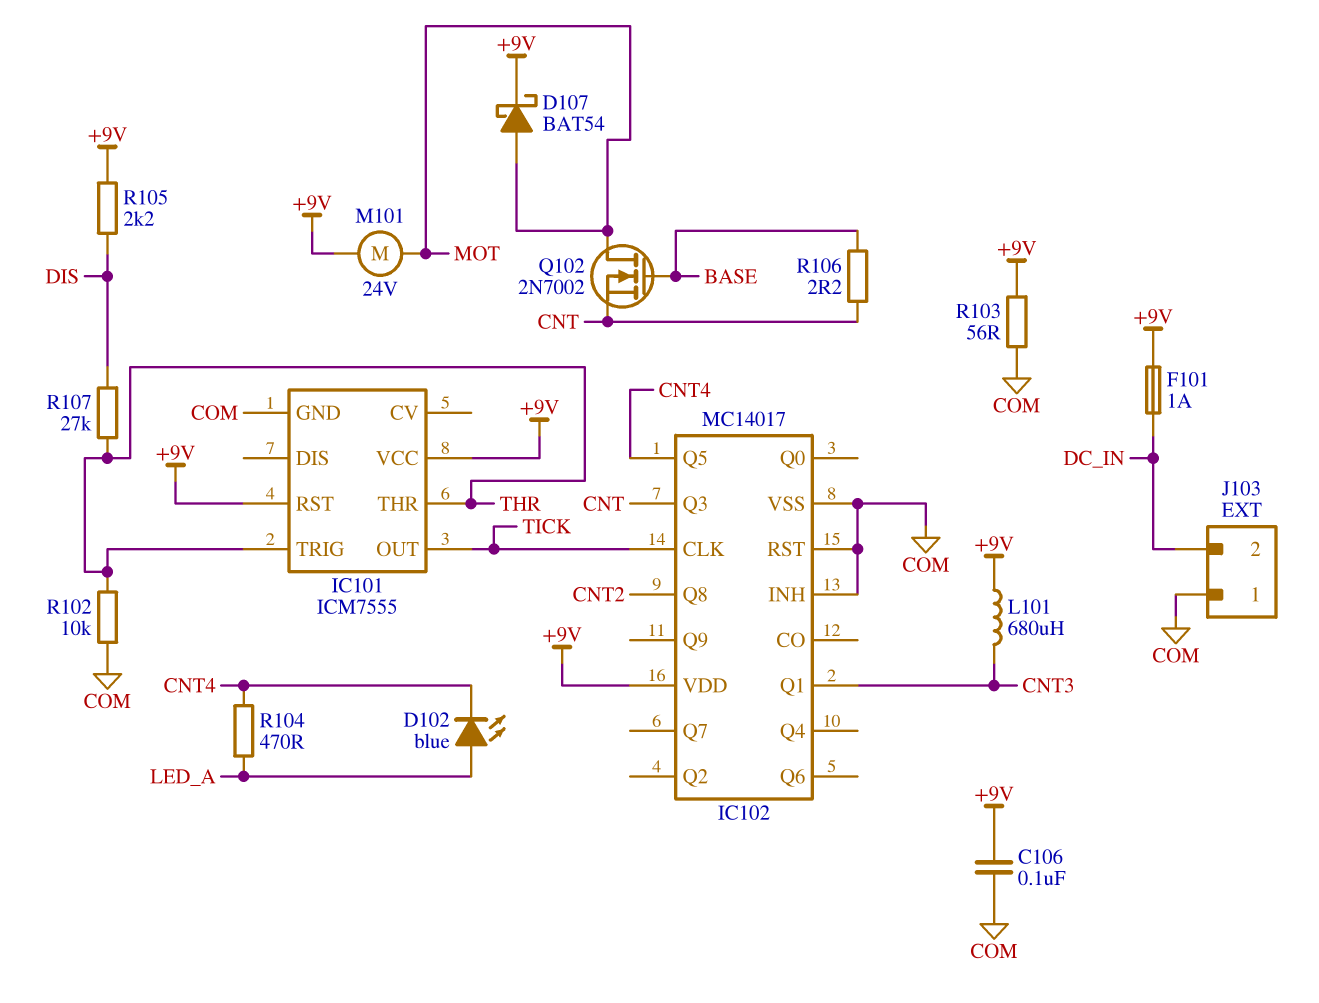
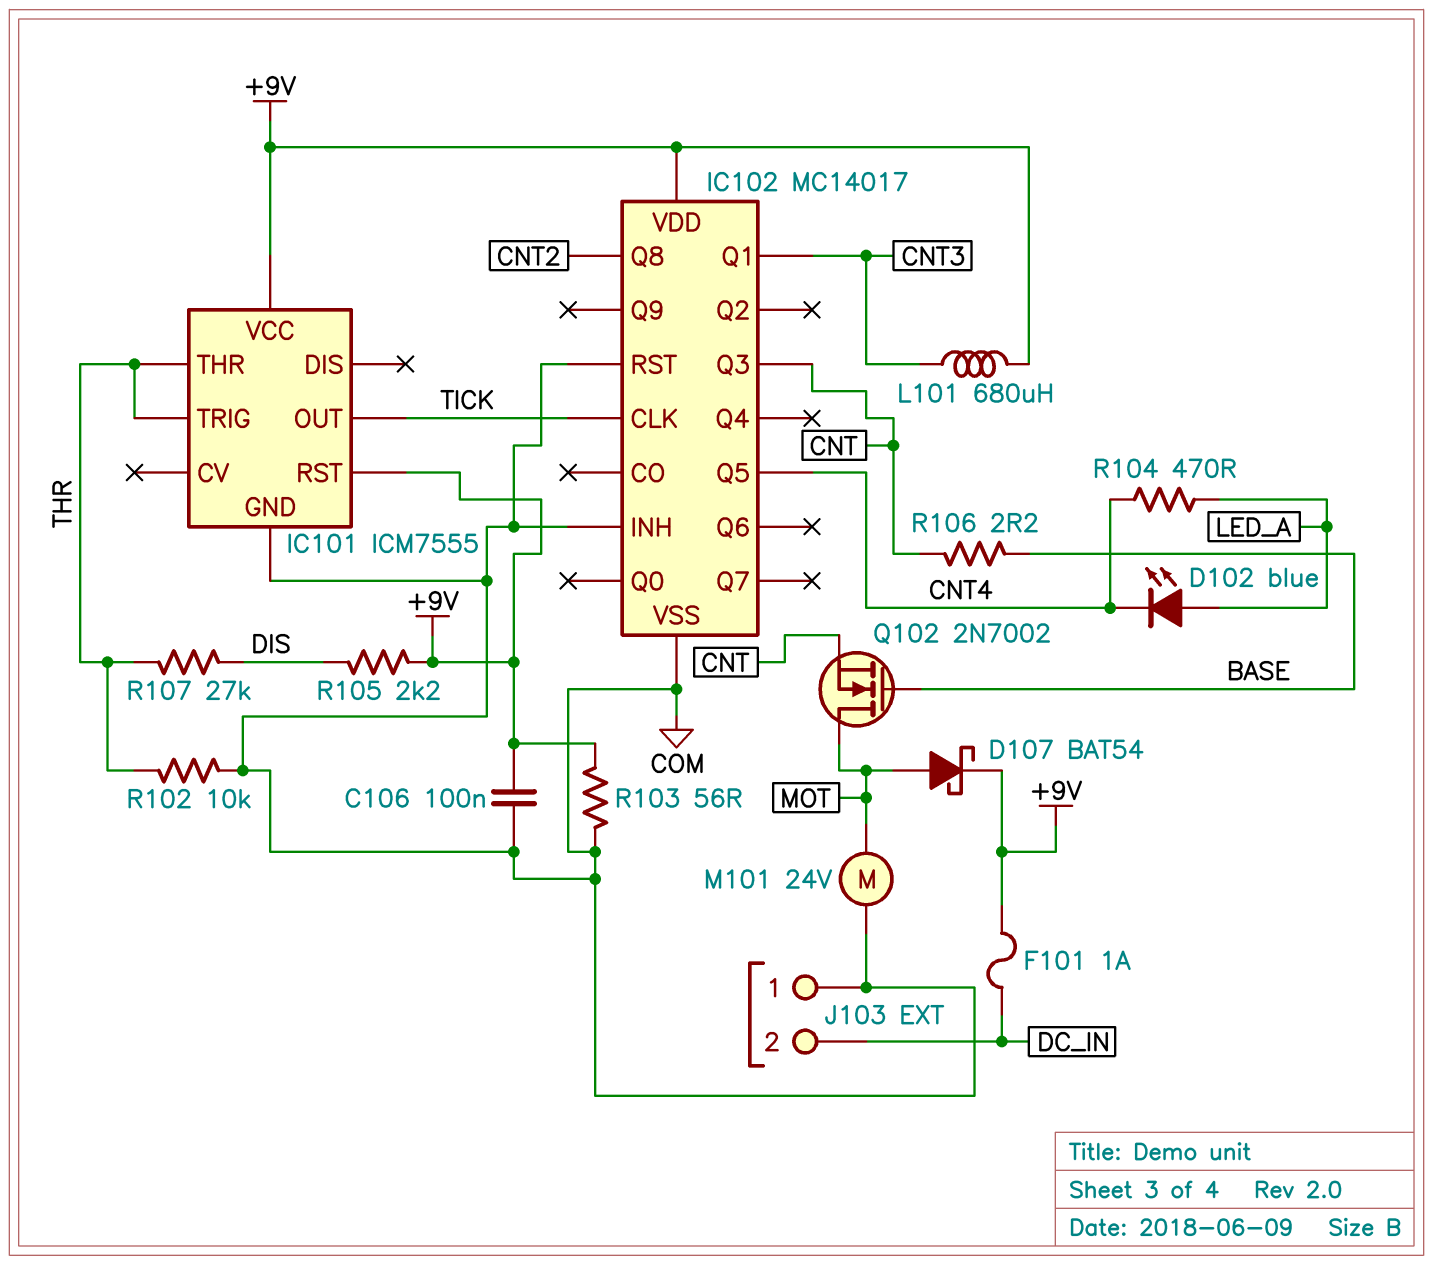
M101: motor 24V (+9V, MOT) -> motor 24V (COM, MOT)

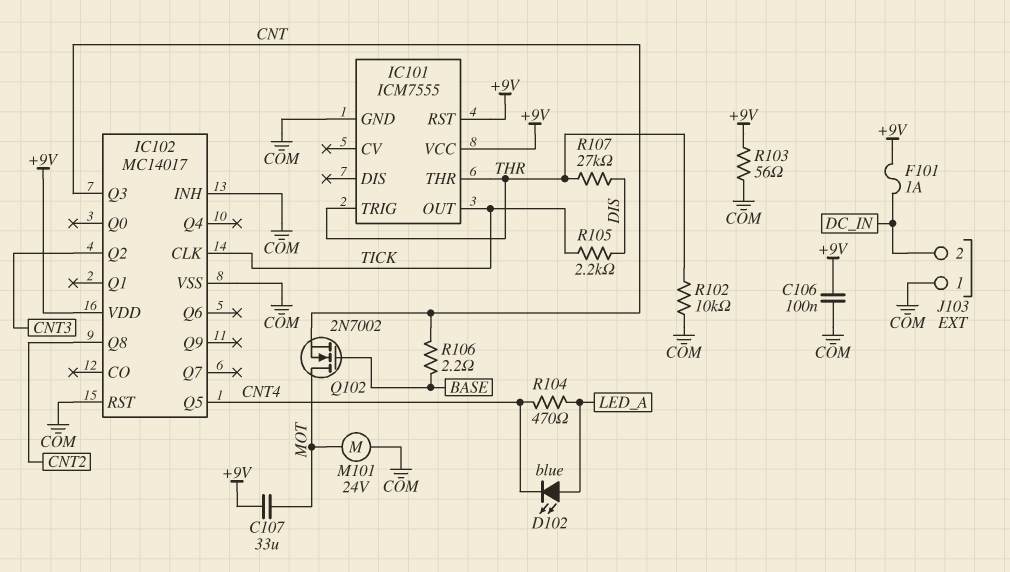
C107: none -> 33uF (+9V, MOT)
D107: schottky BAT54 (A MOT, K +9V) -> none
IC102 pin Q1: CNT3 -> none
IC102 pin Q2: none -> CNT3
L101: 680uH (+9V, CNT3) -> none
R105: 2.2k (+9V, DIS) -> 2.2k (DIS, TICK)

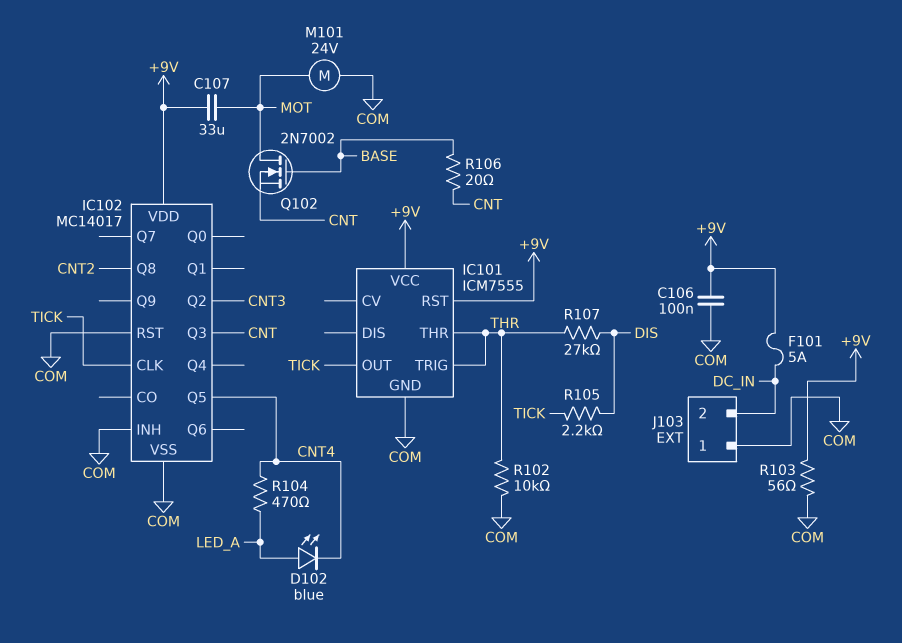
F101: 1A (+9V, DC_IN) -> 5A (+9V, DC_IN)
R106: 2.2 (BASE, CNT) -> 20 (BASE, CNT)

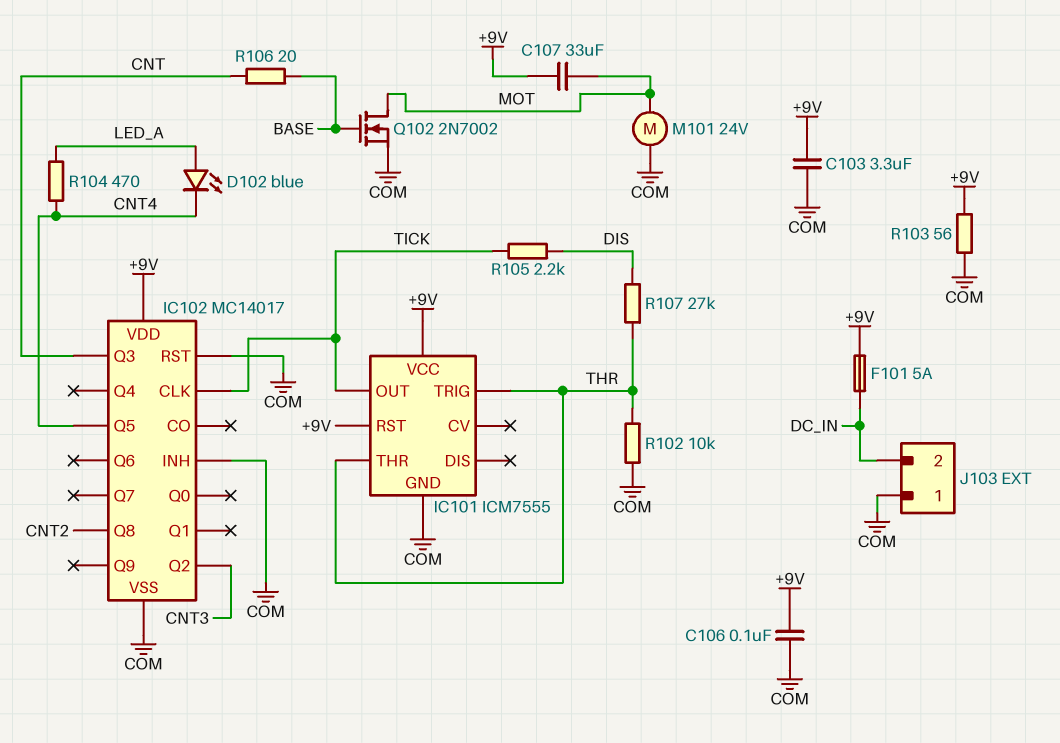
C103: none -> 3.3uF (+9V, COM)
Q102: NMOS 2N7002 (G BASE, D MOT, S CNT) -> NMOS 2N7002 (G BASE, D MOT, S COM)

